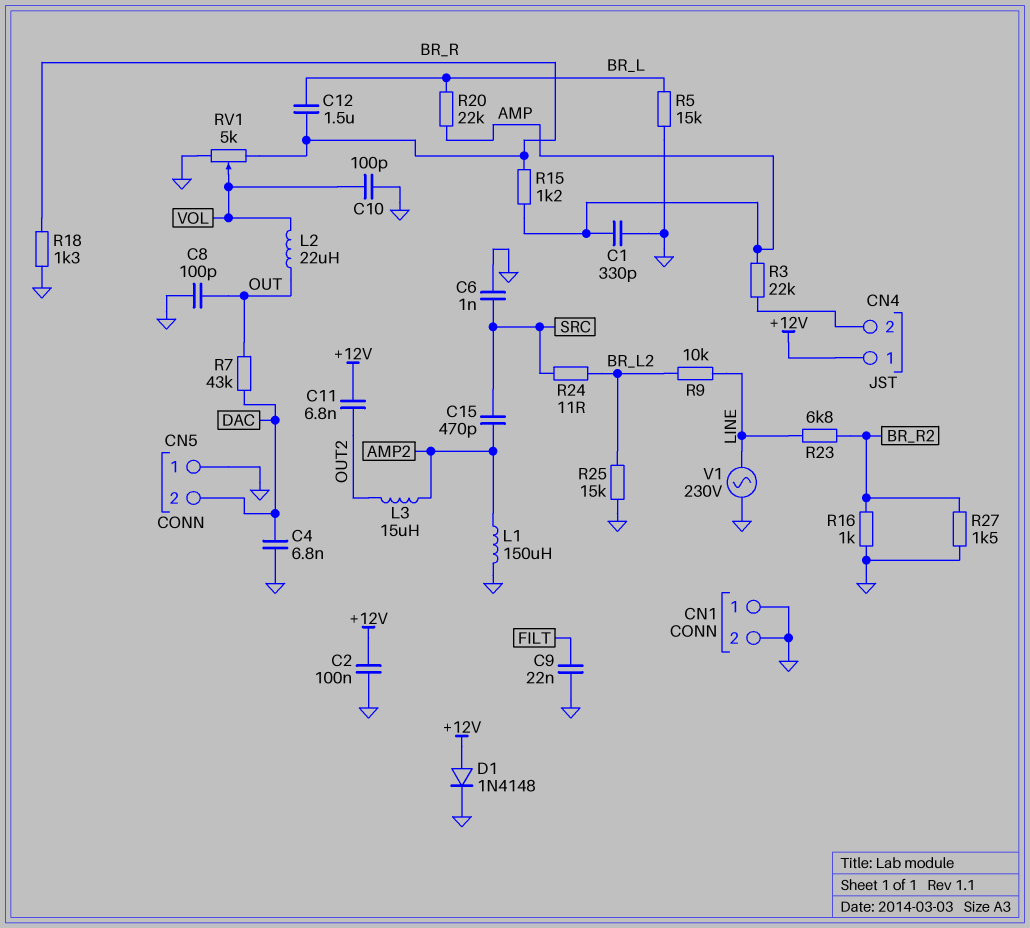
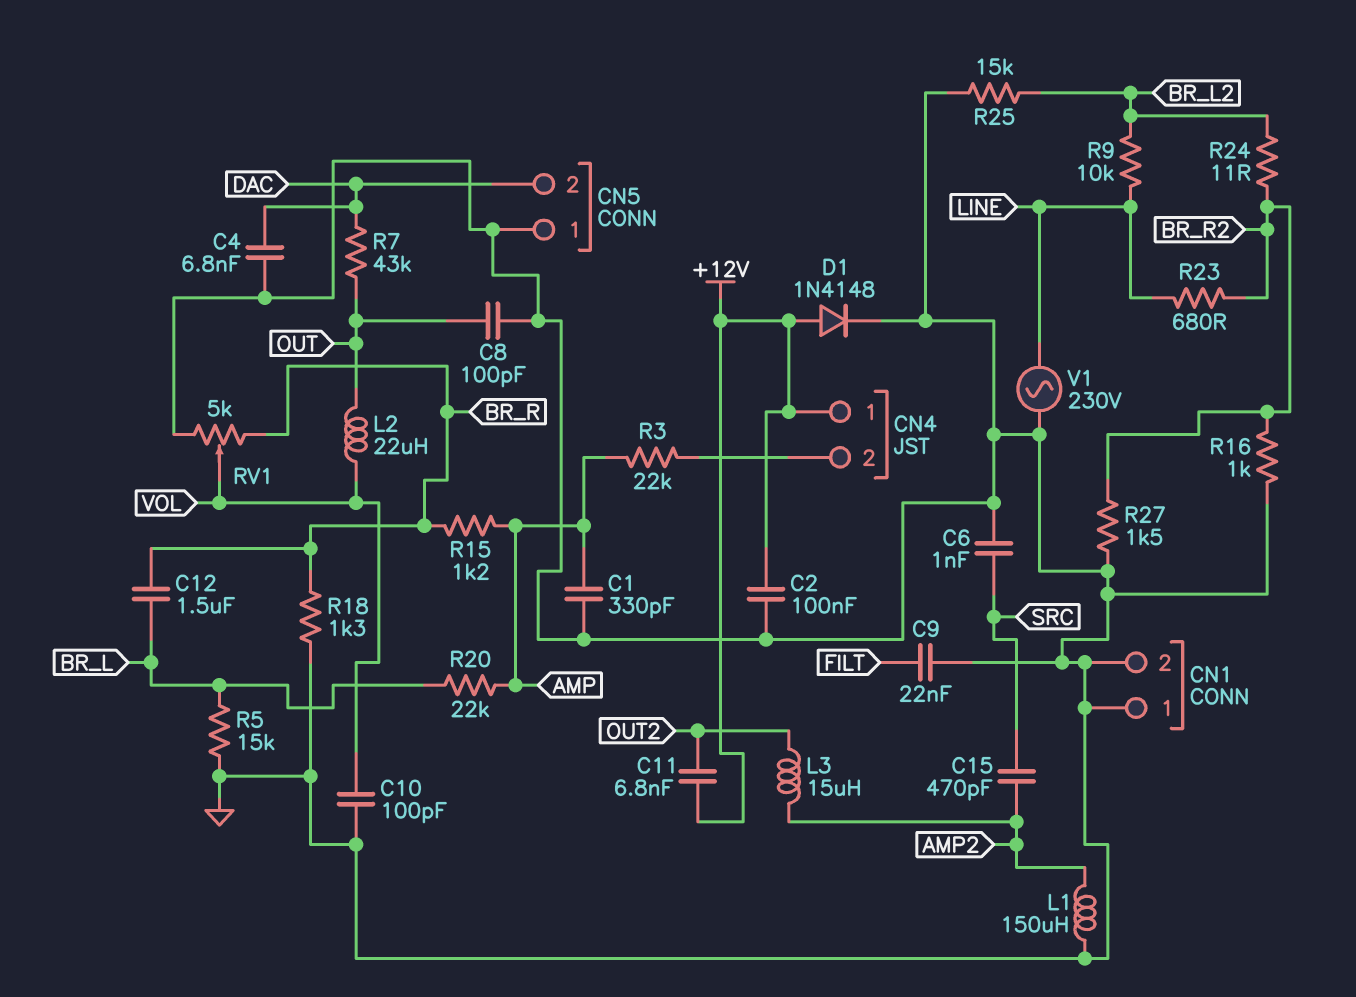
R23: 6.8k (BR_R2, LINE) -> 680 (BR_R2, LINE)
R24: 11 (BR_L2, SRC) -> 11 (BR_L2, BR_R2)

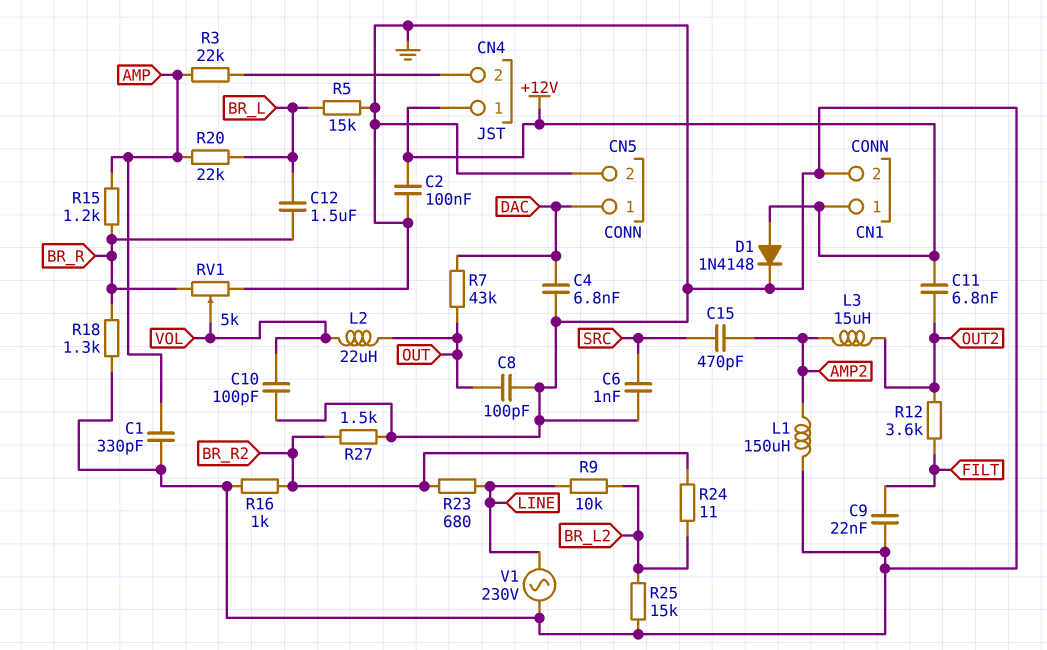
CN1 pin 1: GND -> +12V
CN5 pin 1: GND -> DAC
CN5 pin 2: DAC -> GND
R12: none -> 3.6k (FILT, OUT2)

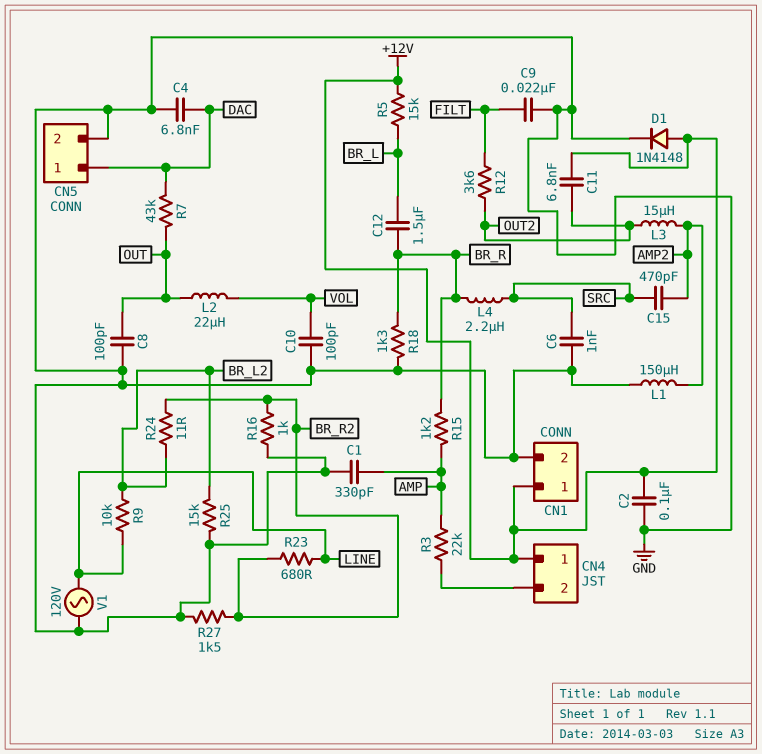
L4: none -> 2.2uH (BR_R, SRC)
R5: 15k (BR_L, GND) -> 15k (+12V, BR_L)
R20: 22k (AMP, BR_L) -> none
RV1: 5k (BR_R, GND, wiper VOL) -> none
V1: AC 230V (GND, LINE) -> AC 120V (GND, LINE)

